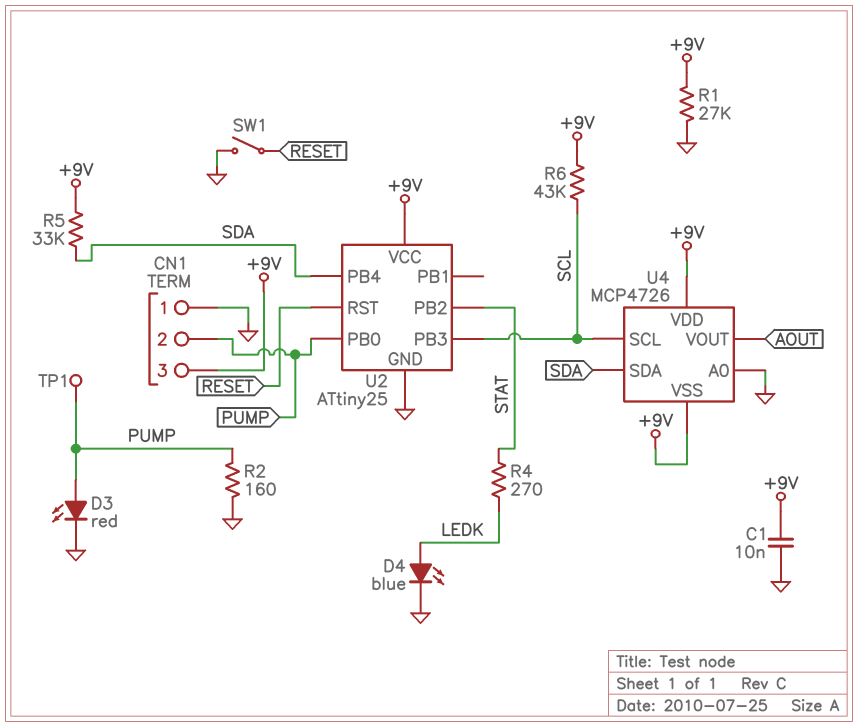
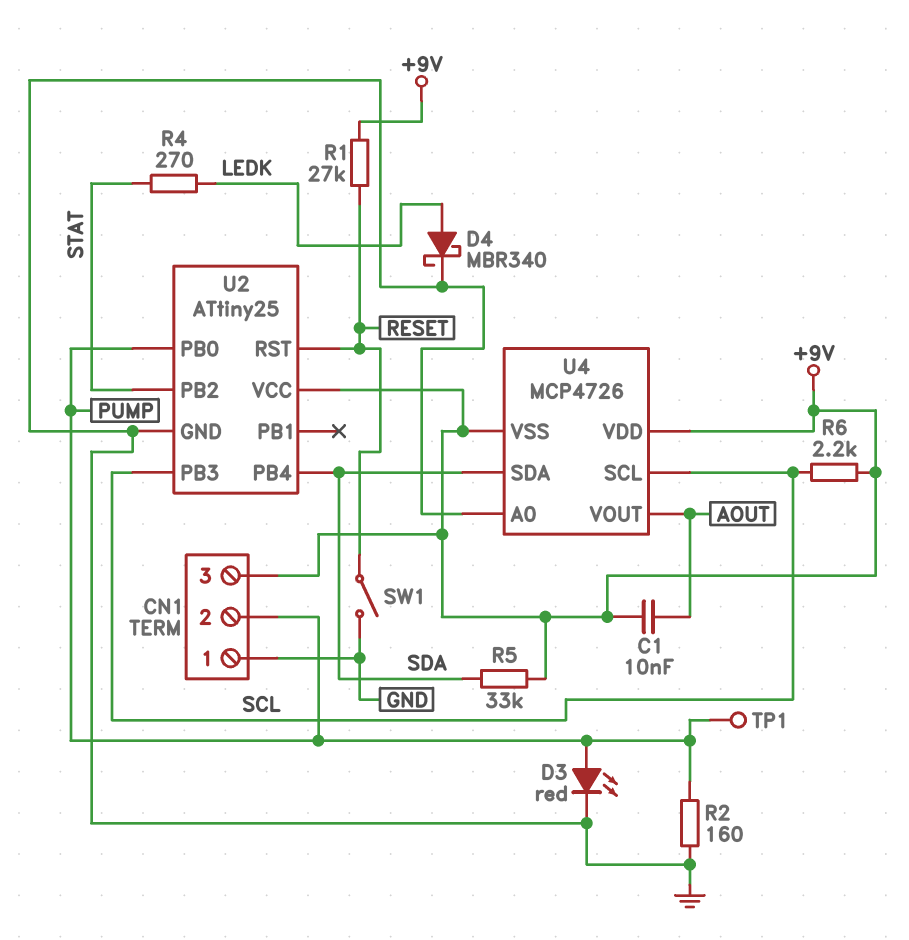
C1: 10nF (+9V, GND) -> 10nF (+9V, AOUT)
D4: LED blue (A LEDK, K GND) -> schottky MBR340 (A LEDK, K GND)
R1: 27k (+9V, GND) -> 27k (+9V, RESET)
R6: 43k (+9V, SCL) -> 2.2k (+9V, SCL)

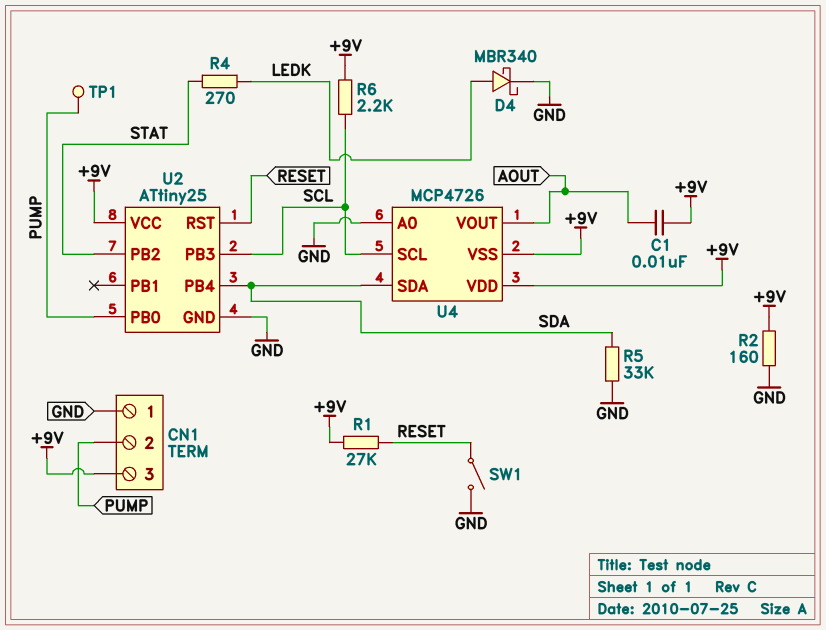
D3: LED red (A PUMP, K GND) -> none
R2: 160 (GND, PUMP) -> 160 (+9V, GND)
R5: 33k (+9V, SDA) -> 33k (GND, SDA)

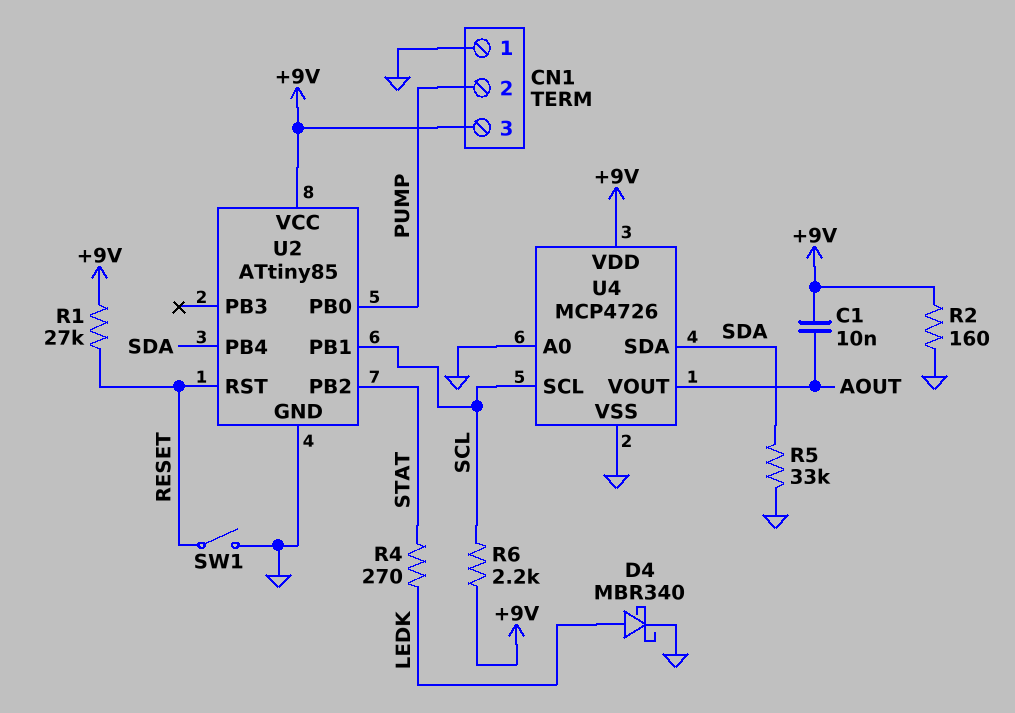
TP1: test point (PUMP) -> none
U2: ATtiny25 -> ATtiny85
U2 pin PB1: none -> SCL
U2 pin PB3: SCL -> none
U4 pin VSS: +9V -> GND

